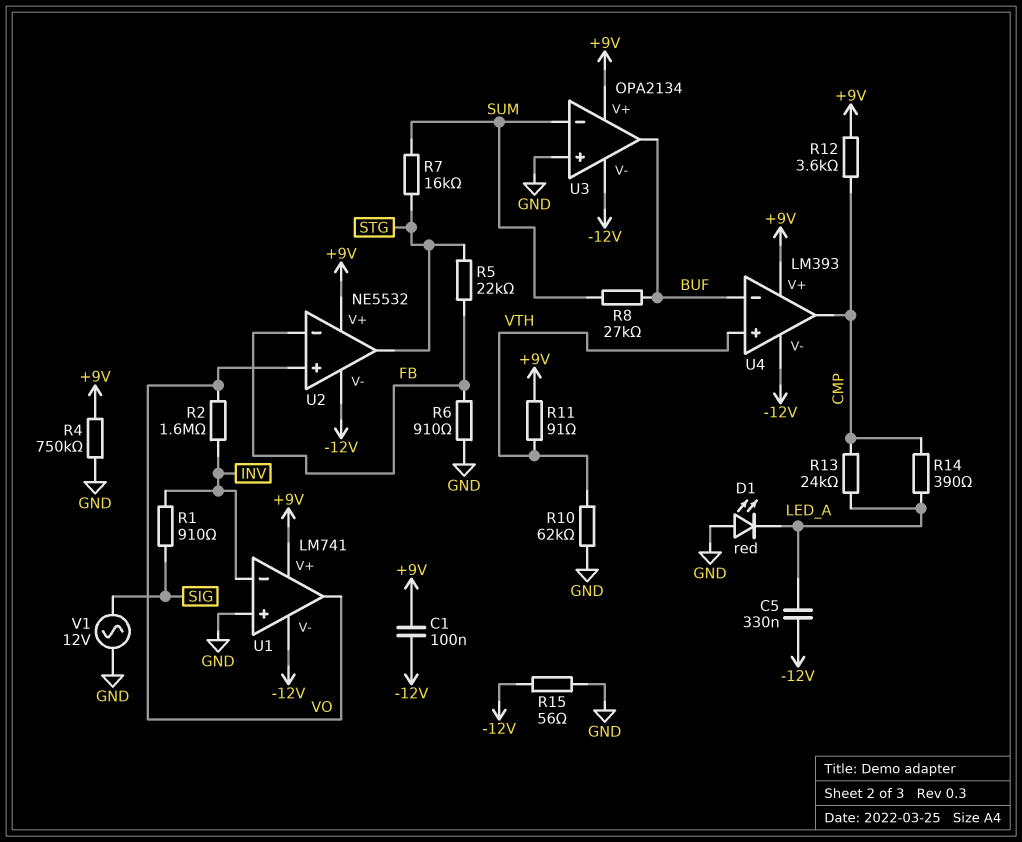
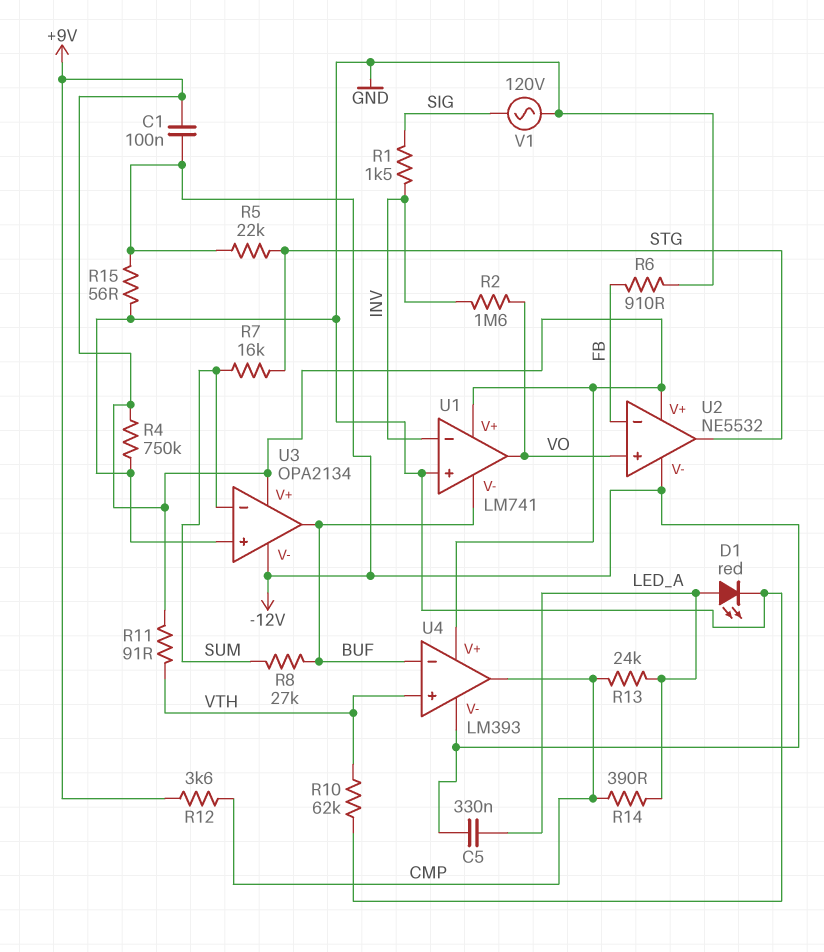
D1: LED red (A GND, K LED_A) -> LED red (A LED_A, K GND)
R1: 910 (INV, SIG) -> 1.5k (INV, SIG)
R5: 22k (FB, STG) -> 22k (-12V, STG)
U1 pin V-: -12V -> BUF
V1: AC 12V (GND, SIG) -> AC 120V (GND, SIG)

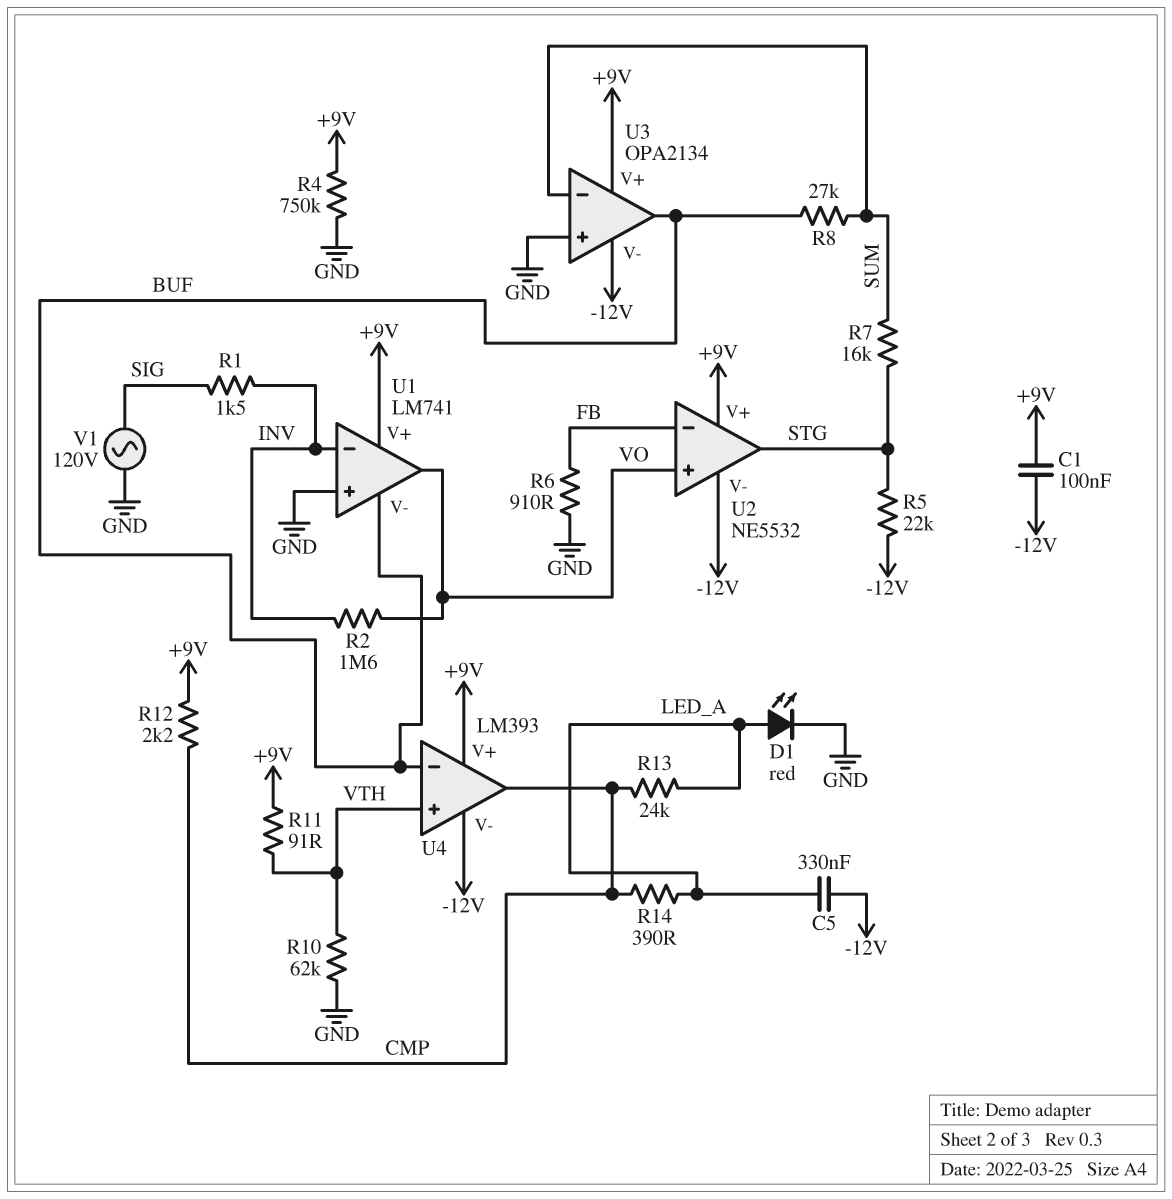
R12: 3.6k (+9V, CMP) -> 2.2k (+9V, CMP)
R15: 56 (-12V, GND) -> none

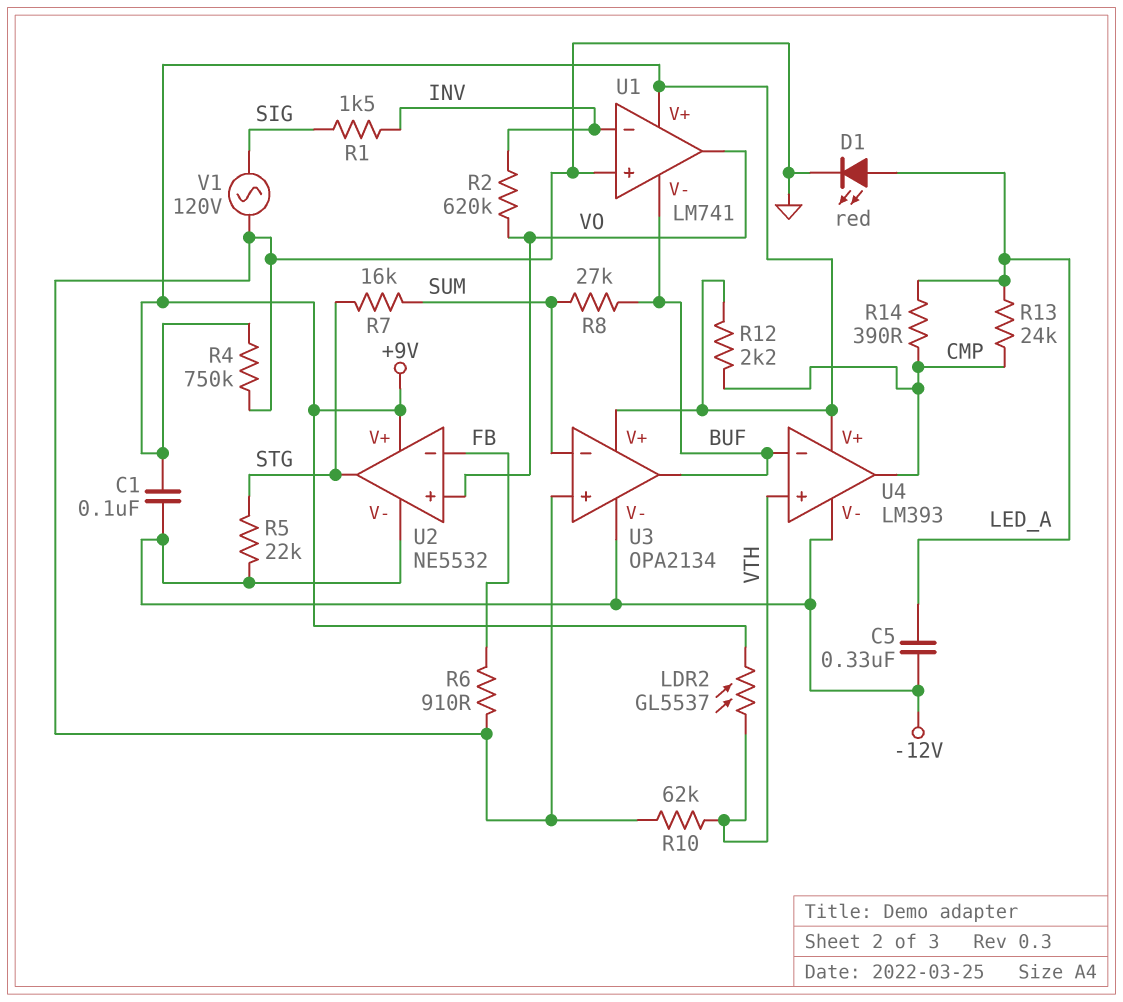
LDR2: none -> GL5537 (+9V, VTH)
R2: 1.6M (INV, VO) -> 620k (INV, VO)
R11: 91 (+9V, VTH) -> none

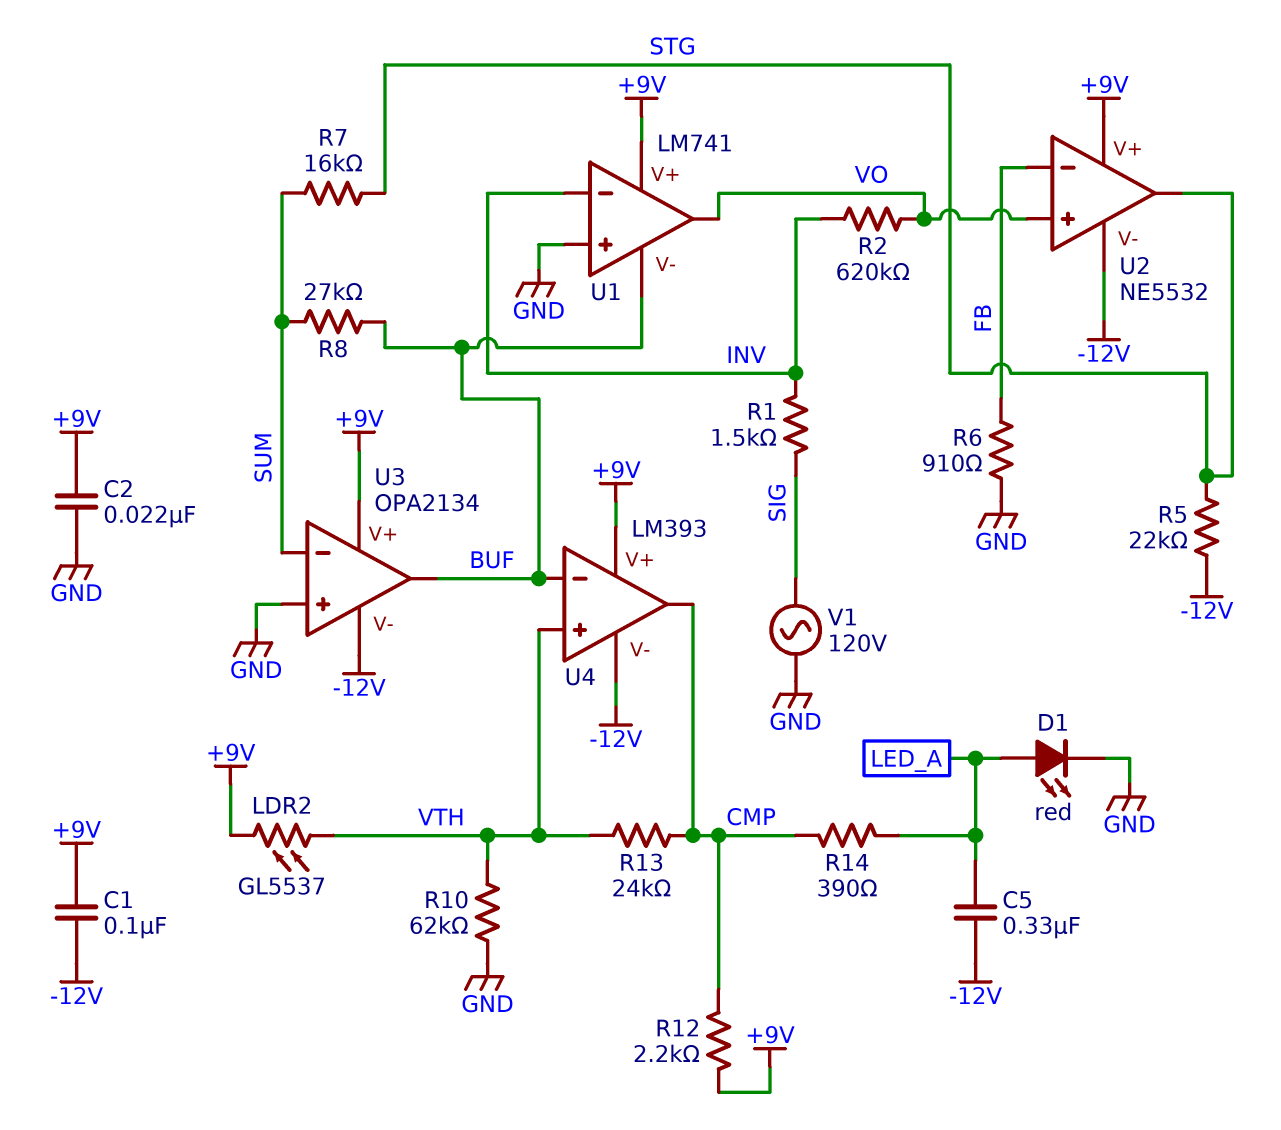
C2: none -> 22nF (+9V, GND)
R4: 750k (+9V, GND) -> none
R13: 24k (CMP, LED_A) -> 24k (CMP, VTH)

